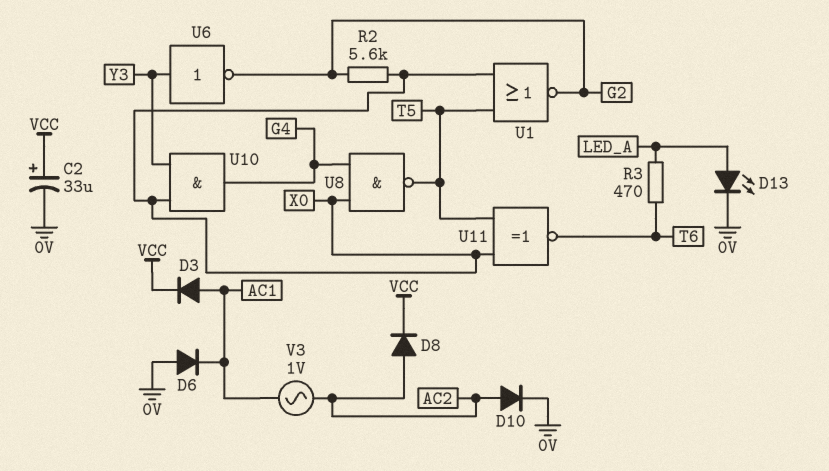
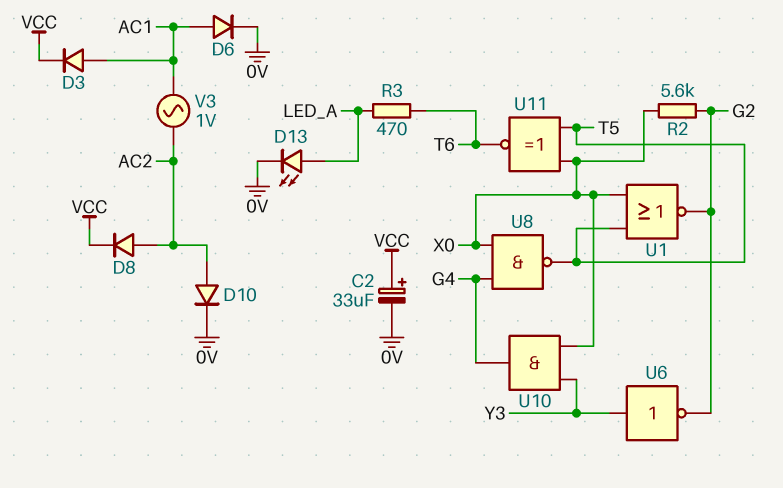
D6: diode (A 0V, K AC1) -> diode (A AC1, K 0V)

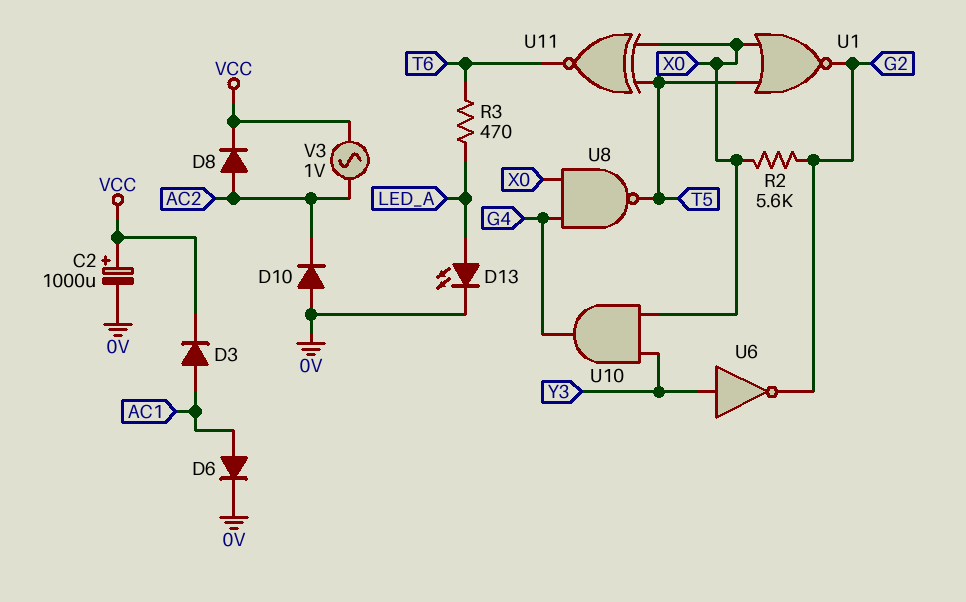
C2: 33uF (plus VCC, minus 0V) -> 1000uF (plus VCC, minus 0V)
D10: diode (A AC2, K 0V) -> diode (A 0V, K AC2)
V3: AC 1V (AC1, AC2) -> AC 1V (AC2, VCC)

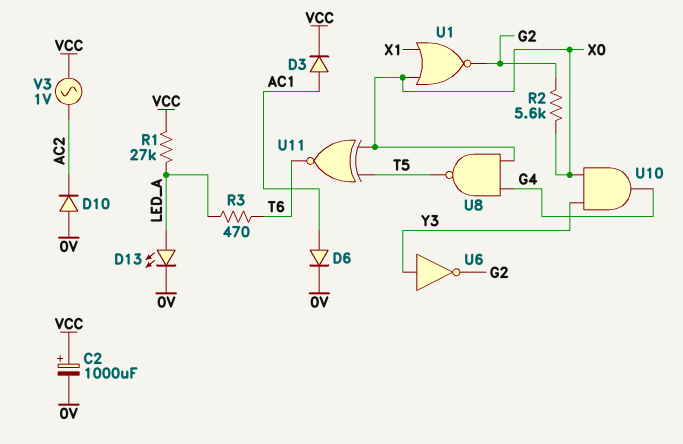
D8: diode (A AC2, K VCC) -> none
R1: none -> 27k (LED_A, VCC)
U1: NOR (in T5, in X0, out G2) -> NOR (in X0, in X1, out G2)

